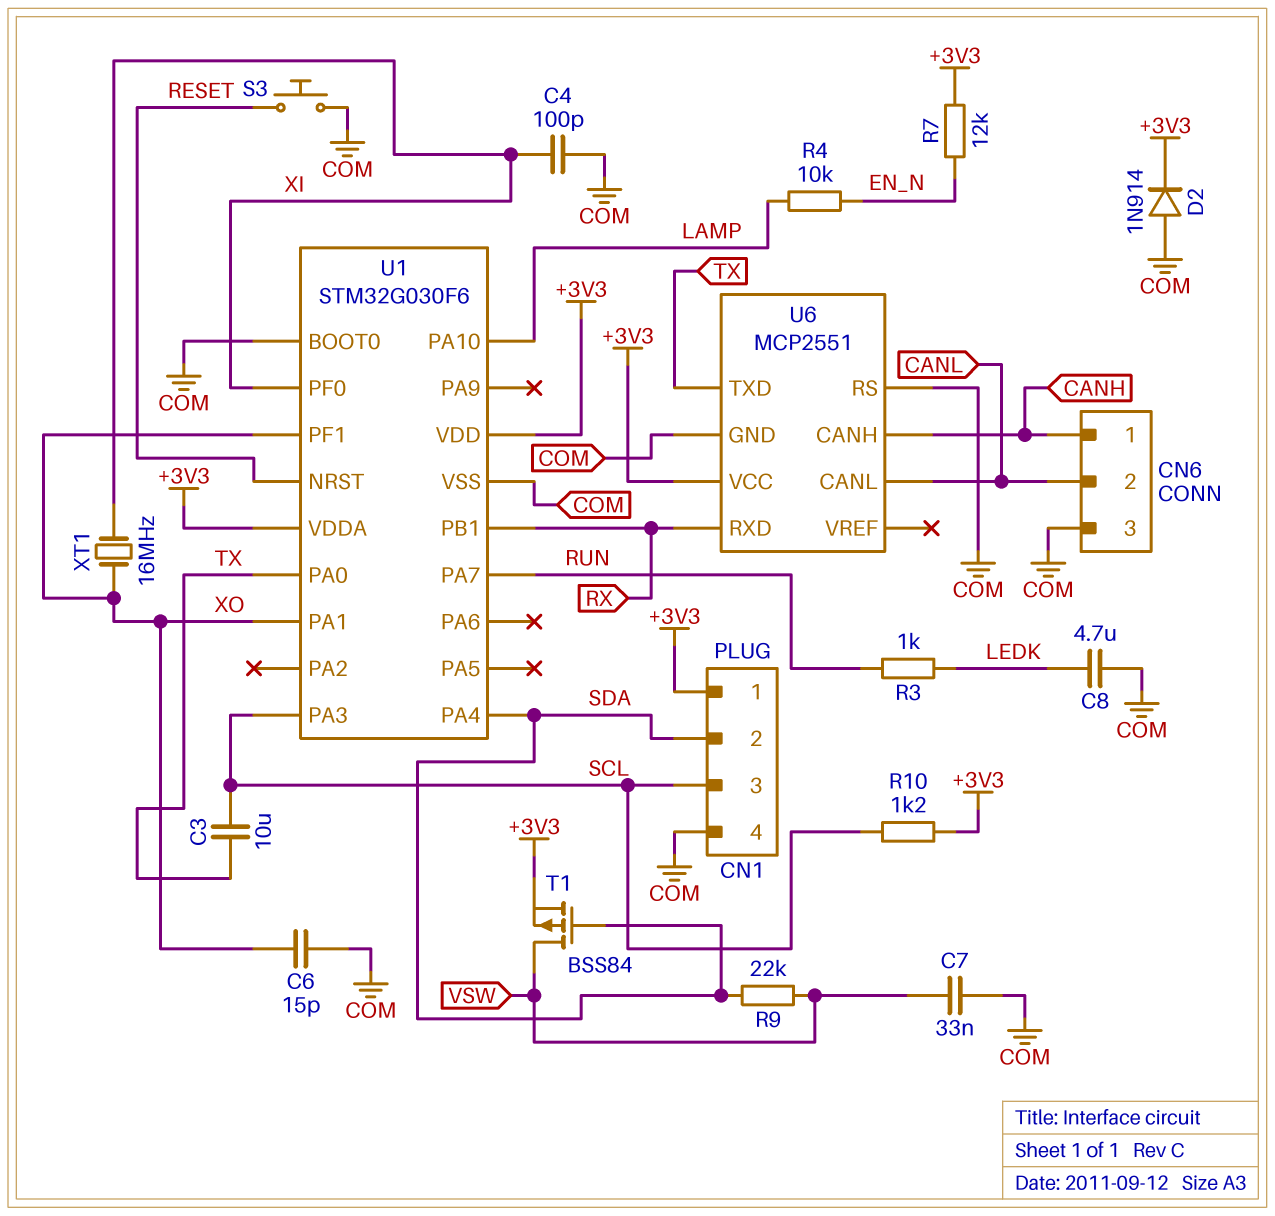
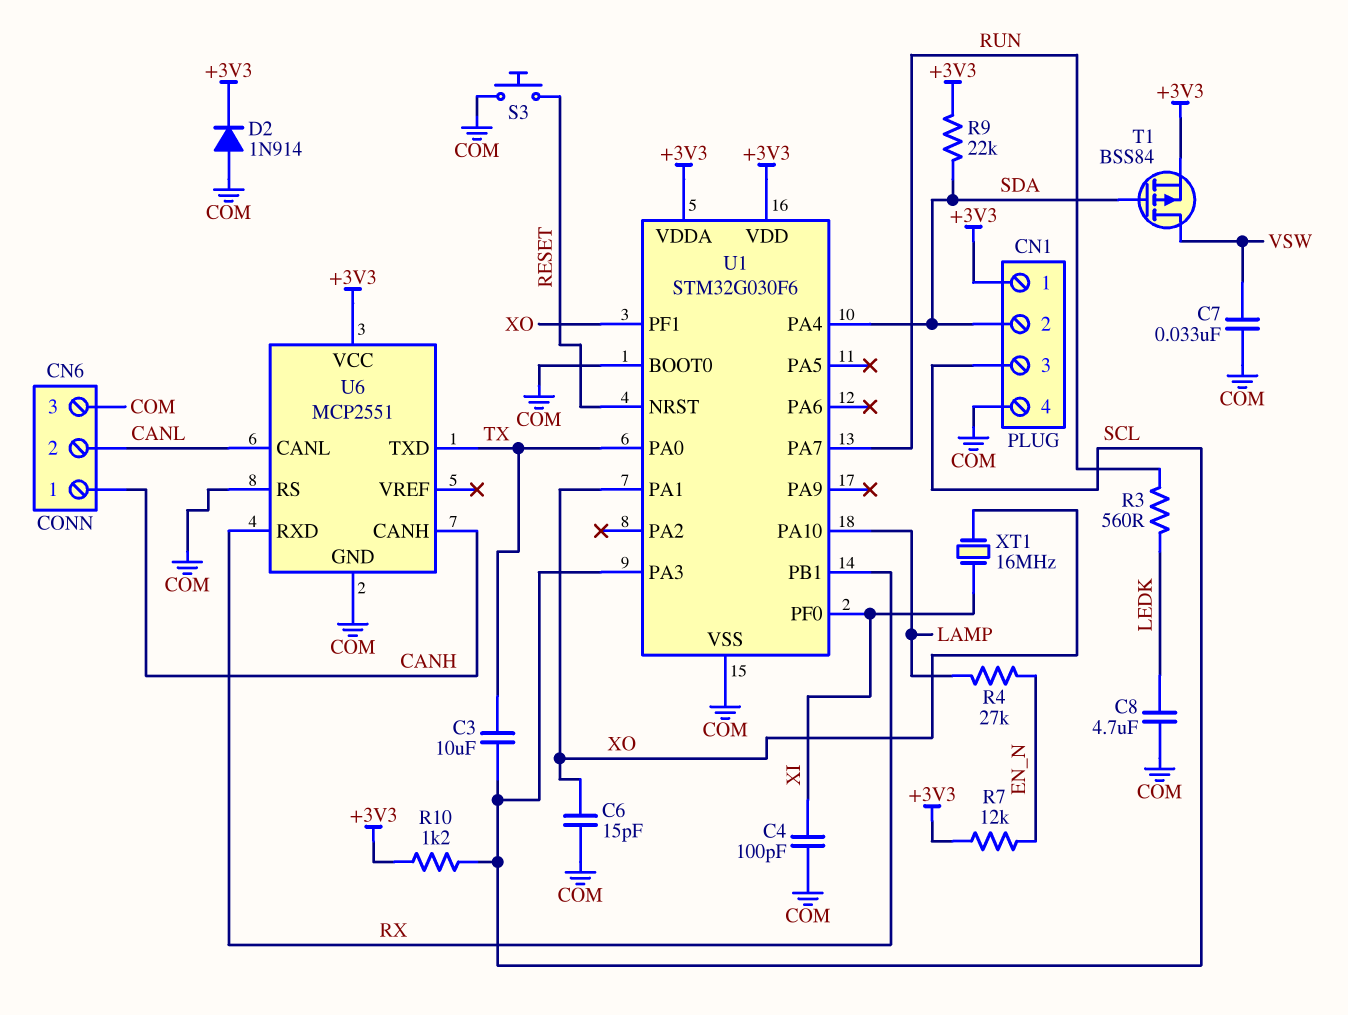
R3: 1k (LEDK, RUN) -> 560 (LEDK, RUN)
R4: 10k (EN_N, LAMP) -> 27k (EN_N, LAMP)
R9: 22k (SDA, VSW) -> 22k (+3V3, SDA)

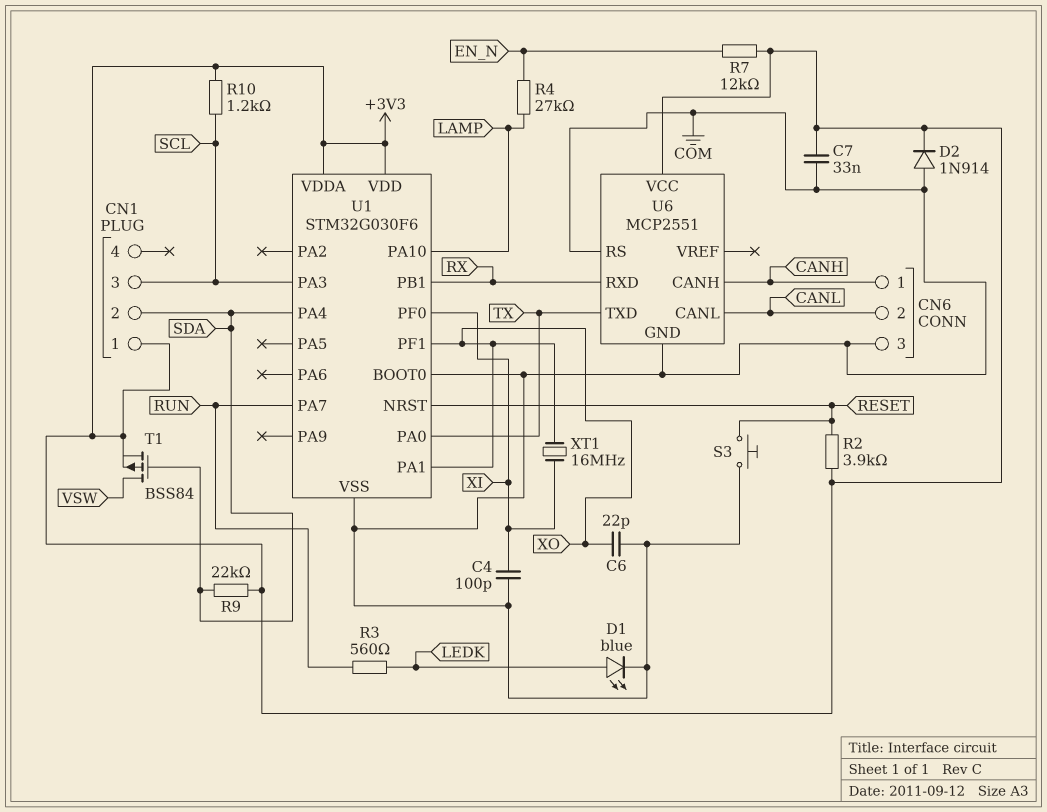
C3: 10uF (SCL, TX) -> none
C6: 15pF (COM, XO) -> 22pF (COM, XO)
C7: 33nF (COM, VSW) -> 33nF (+3V3, COM)
C8: 4.7uF (COM, LEDK) -> none
CN1 pin 4: COM -> none
D1: none -> LED blue (A LEDK, K COM)
R2: none -> 3.9k (+3V3, RESET)

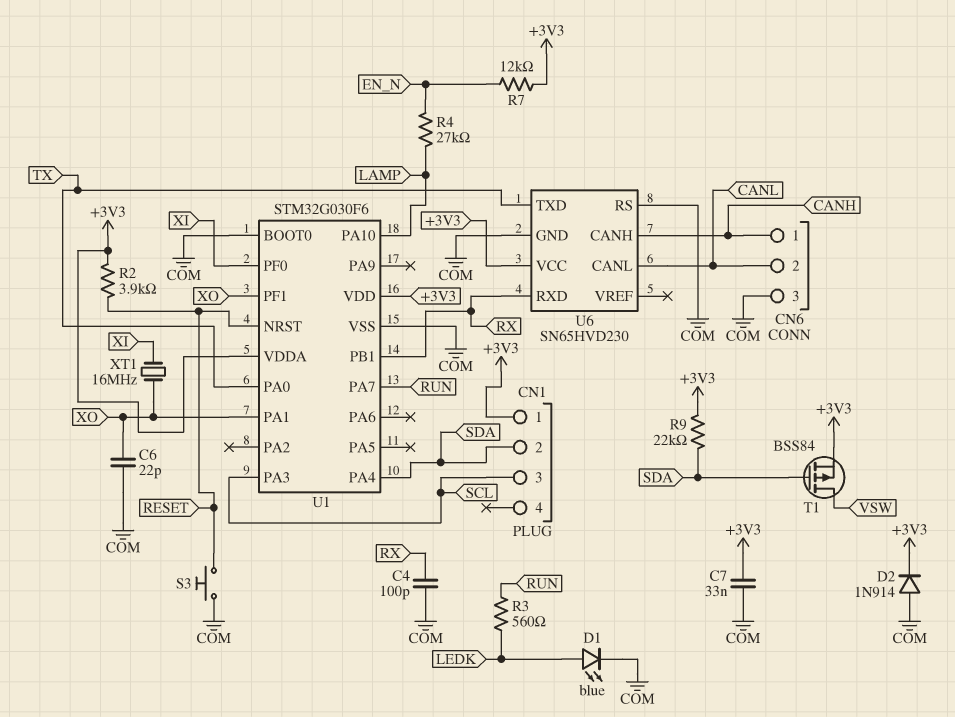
C4: 100pF (COM, XI) -> 100pF (COM, RX)
R10: 1.2k (+3V3, SCL) -> none
U6: MCP2551 -> SN65HVD230

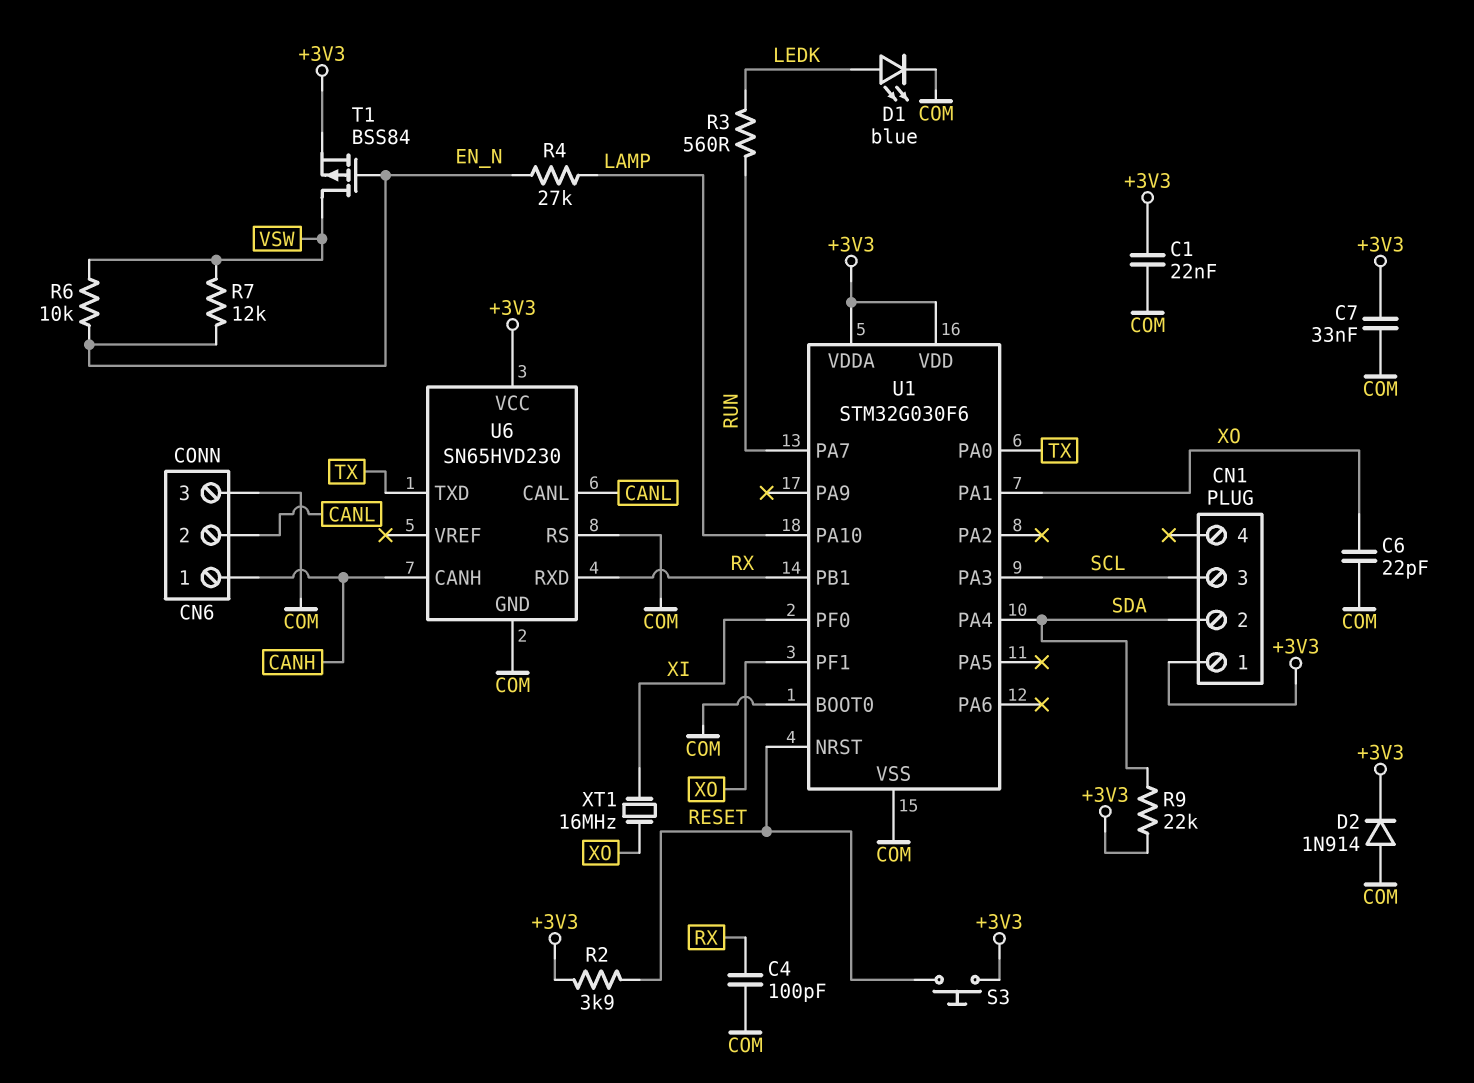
C1: none -> 22nF (+3V3, COM)
R6: none -> 10k (EN_N, VSW)
R7: 12k (+3V3, EN_N) -> 12k (EN_N, VSW)
S3: button (COM, RESET) -> button (+3V3, RESET)
T1: PMOS BSS84 (G SDA, D VSW, S +3V3) -> PMOS BSS84 (G EN_N, D VSW, S +3V3)

